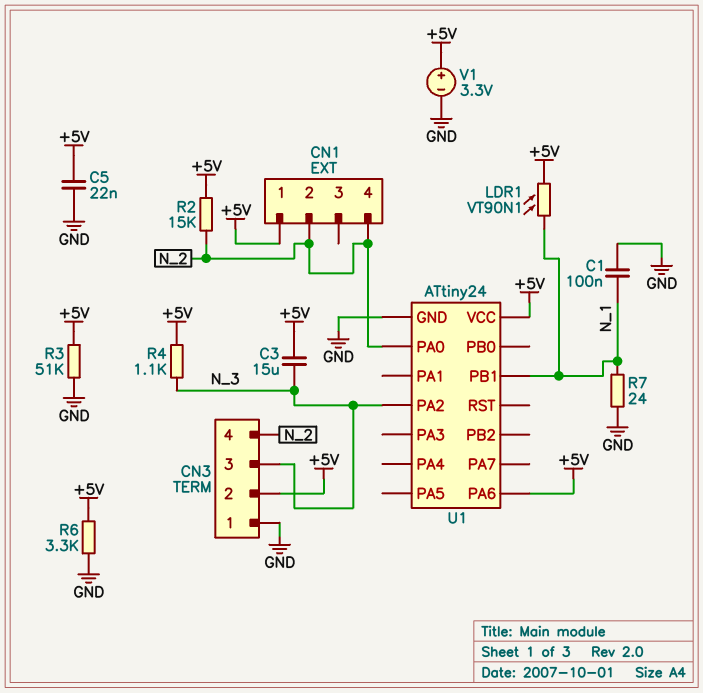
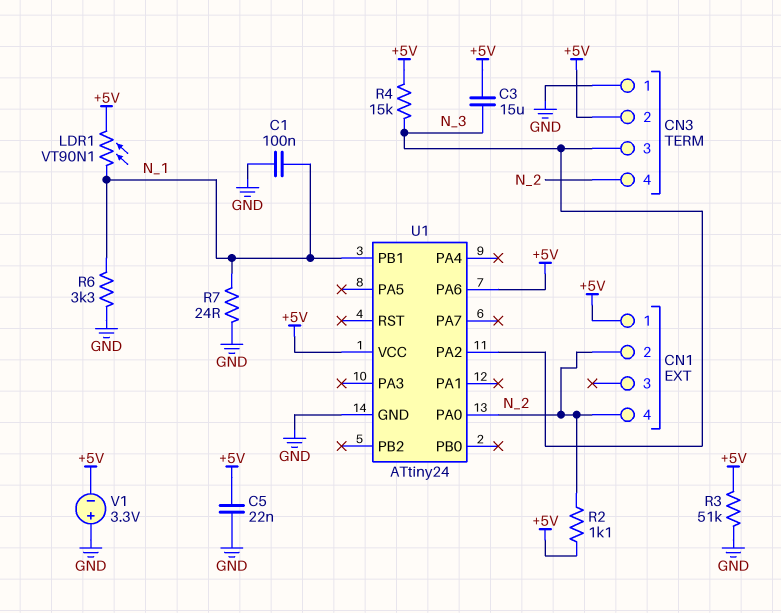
R2: 15k (+5V, N_2) -> 1.1k (+5V, N_2)
R4: 1.1k (+5V, N_3) -> 15k (+5V, N_3)
R6: 3.3k (+5V, GND) -> 3.3k (GND, N_1)
V1: 3.3V (plus +5V, minus GND) -> 3.3V (plus GND, minus +5V)

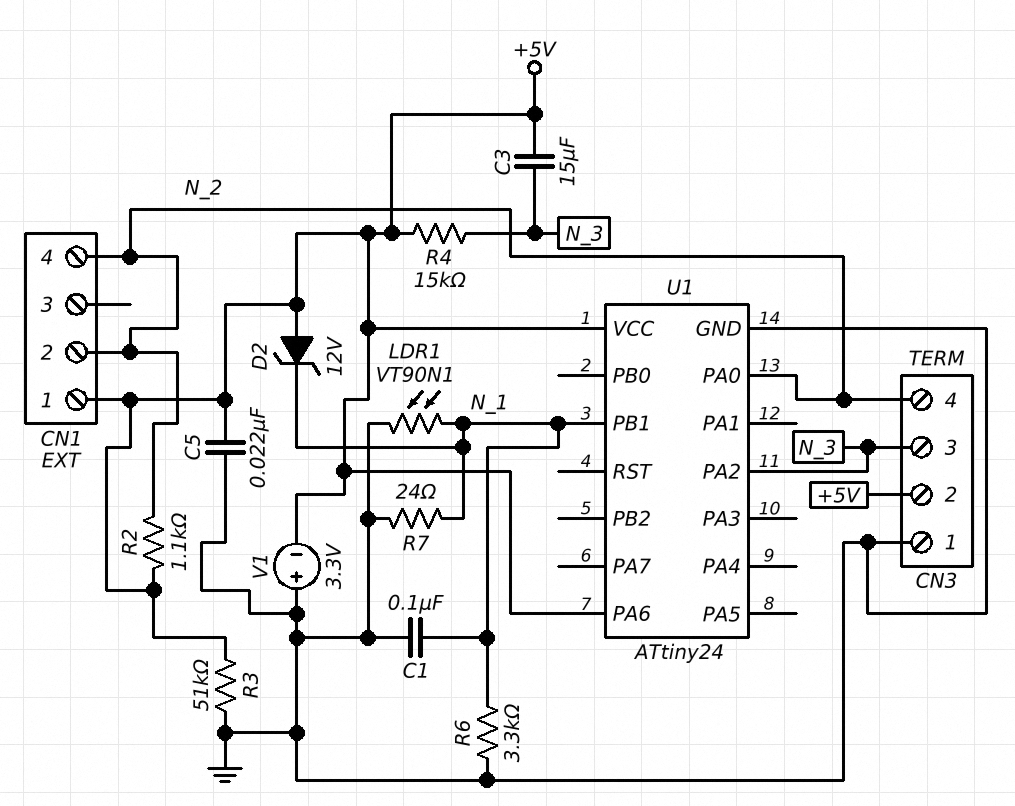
D2: none -> zener 12V (A +5V, K N_1)
LDR1: VT90N1 (+5V, N_1) -> VT90N1 (GND, N_1)

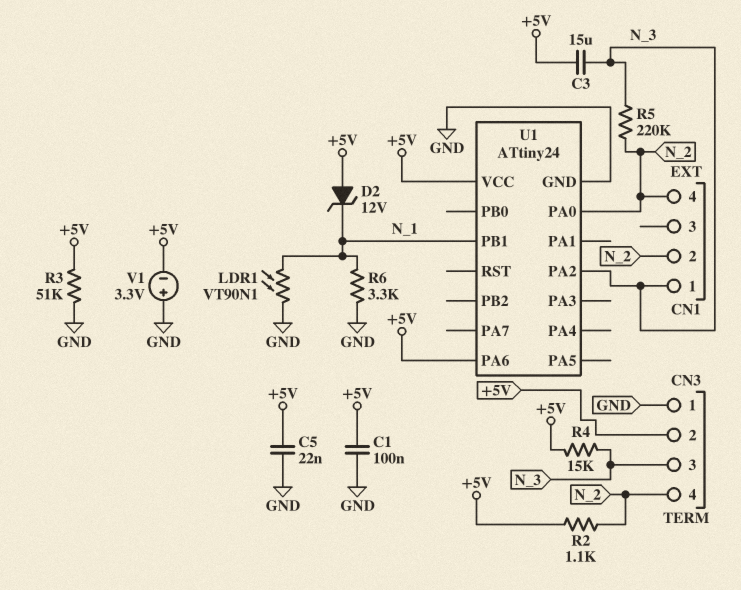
C1: 100nF (GND, N_1) -> 100nF (+5V, GND)
CN1 pin 1: +5V -> N_3
R5: none -> 220k (N_2, N_3)
R7: 24 (GND, N_1) -> none

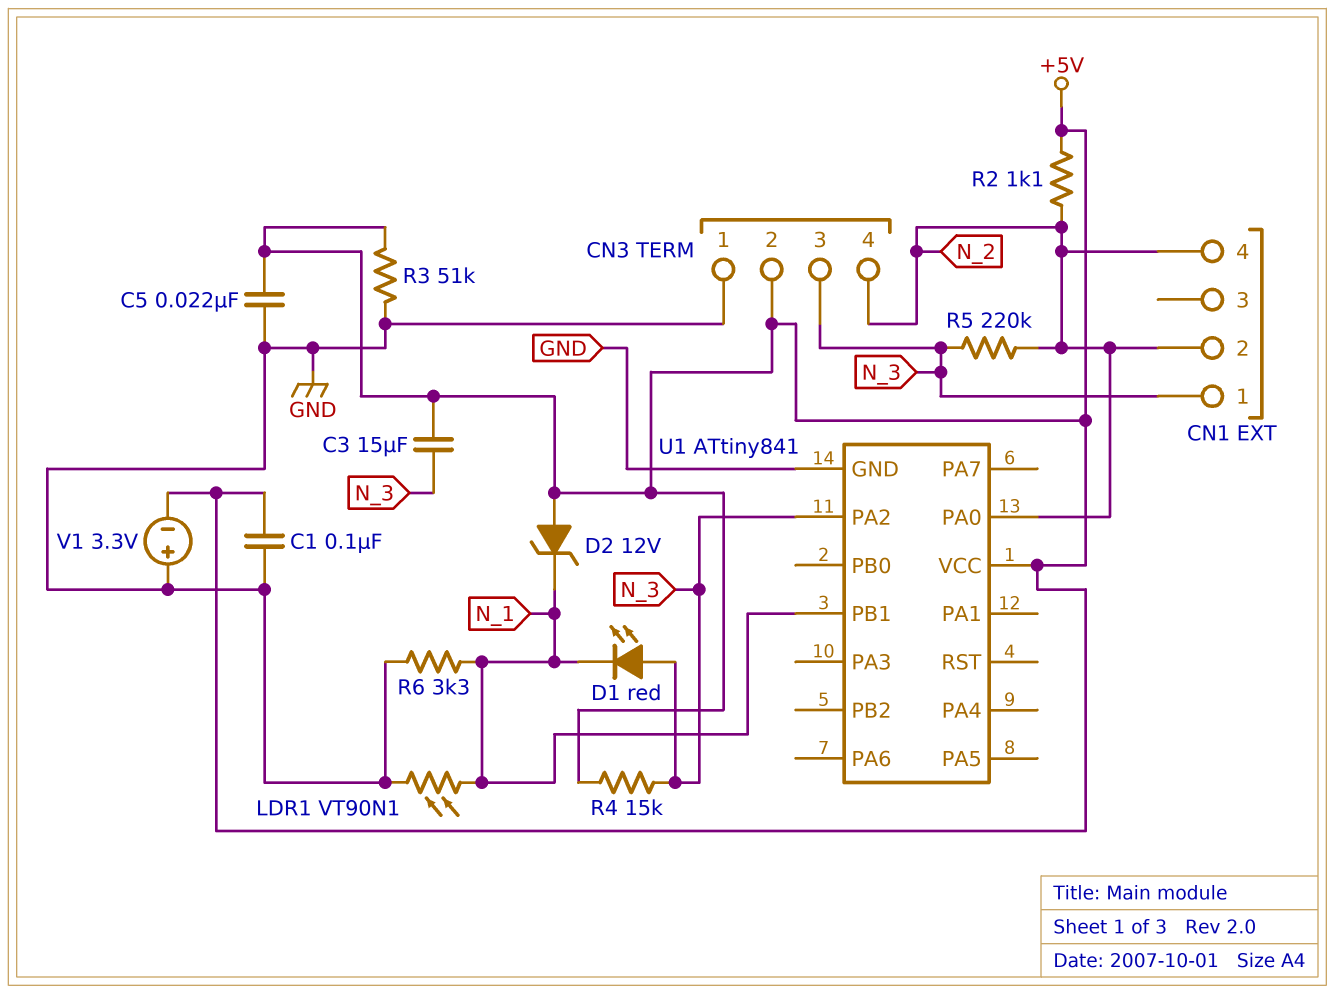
D1: none -> LED red (A N_3, K N_1)
U1: ATtiny24 -> ATtiny841
U1 pin PA6: +5V -> none

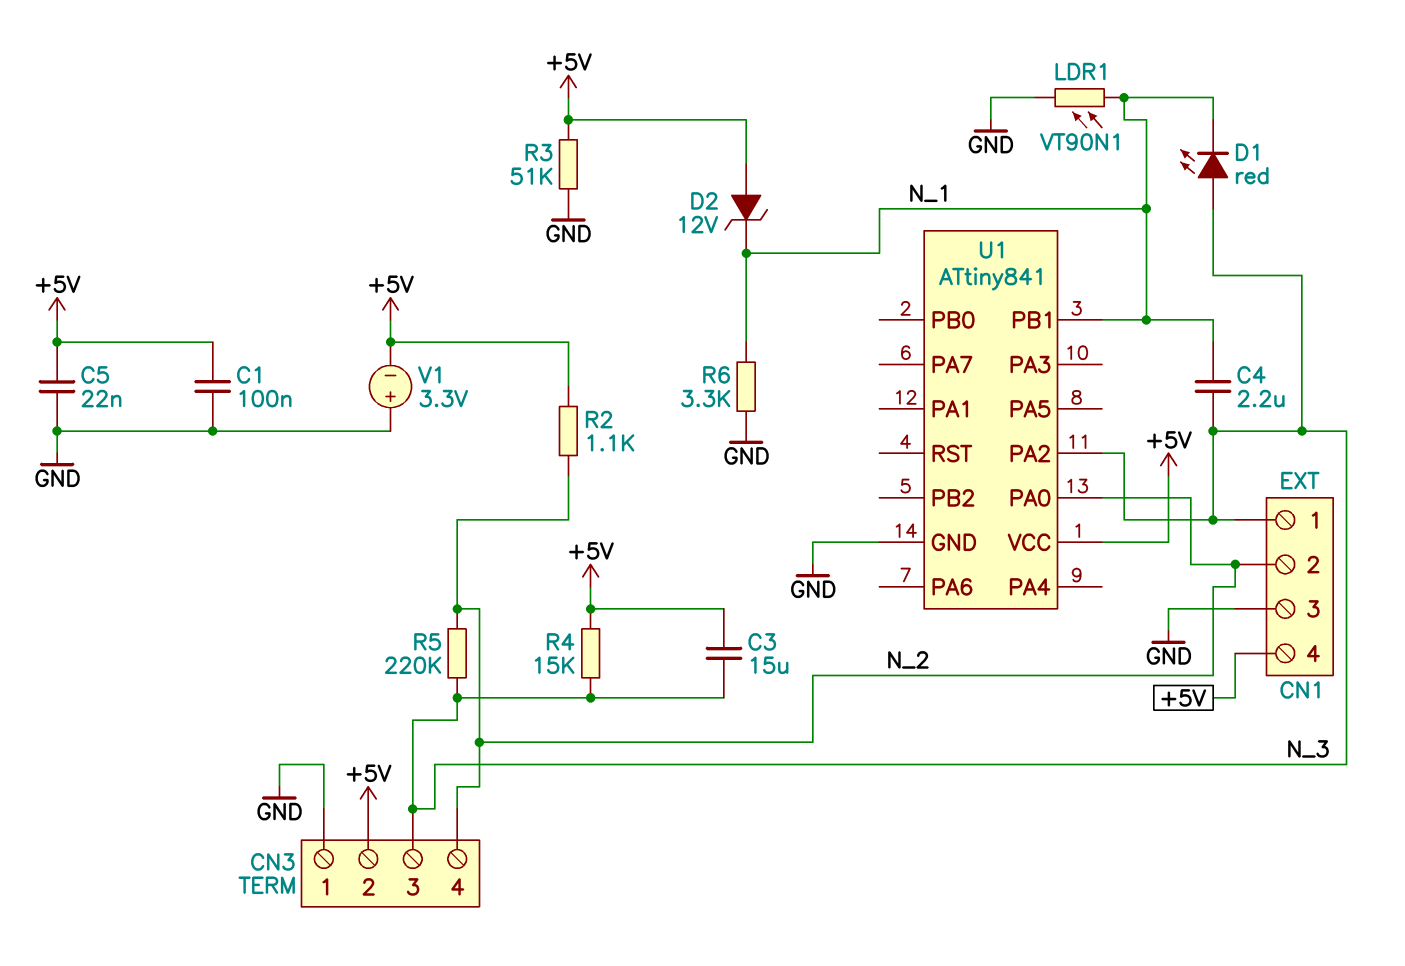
C4: none -> 2.2uF (N_1, N_3)
CN1 pin 3: none -> GND
CN1 pin 4: N_2 -> +5V

